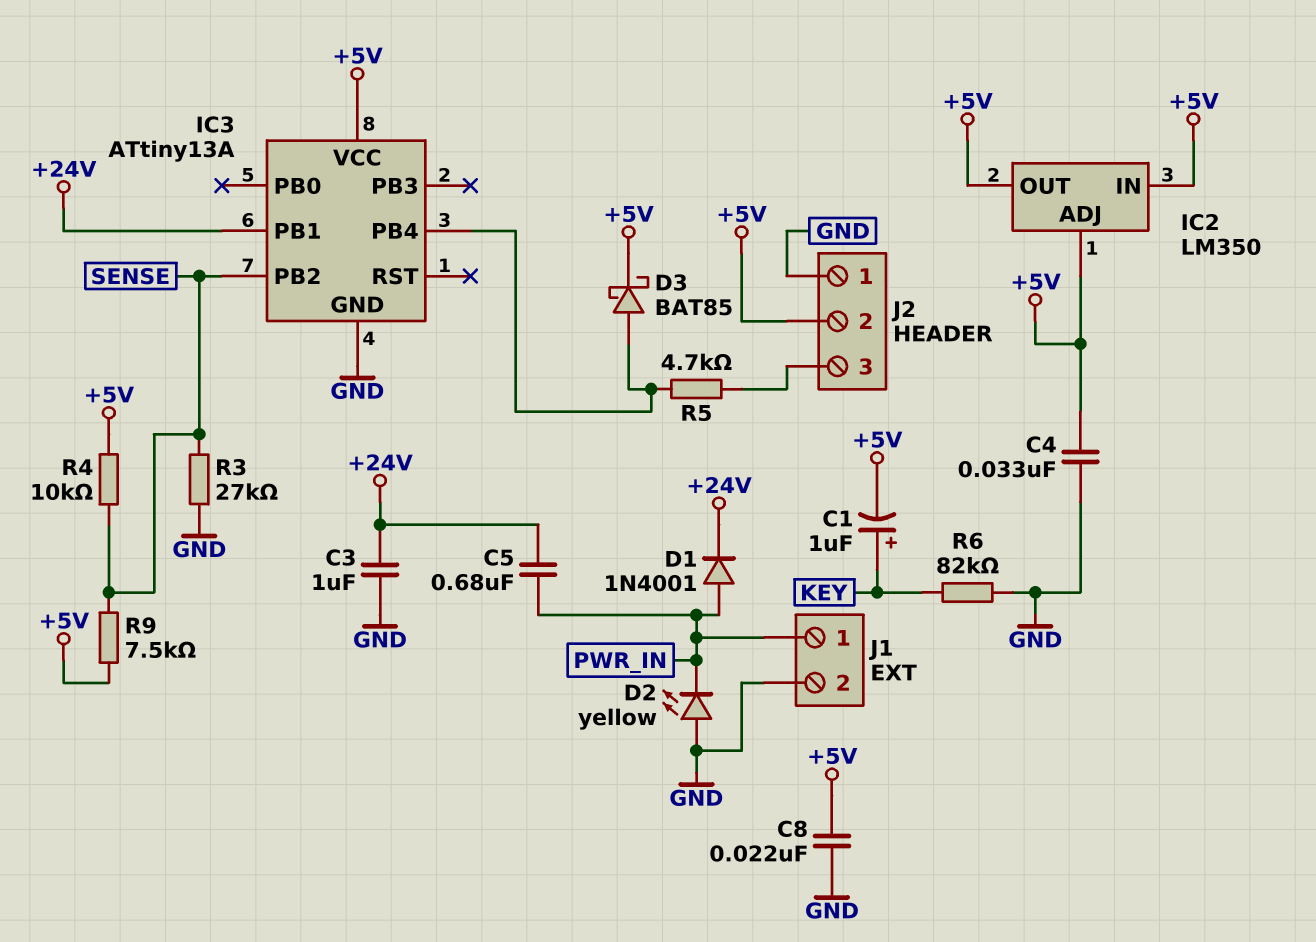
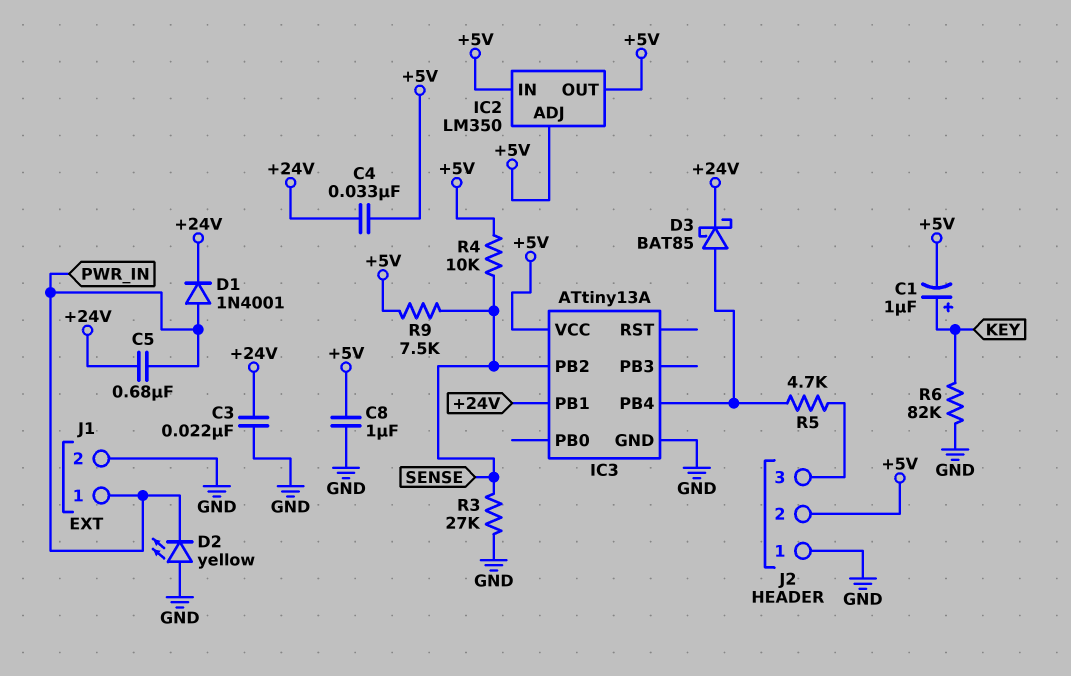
C3: 1uF (+24V, GND) -> 22nF (+24V, GND)
C4: 33nF (+5V, GND) -> 33nF (+5V, +24V)
C8: 22nF (+5V, GND) -> 1uF (+5V, GND)
D3: schottky BAT85 (A IC3/PB4, K +5V) -> schottky BAT85 (A IC3/PB4, K +24V)

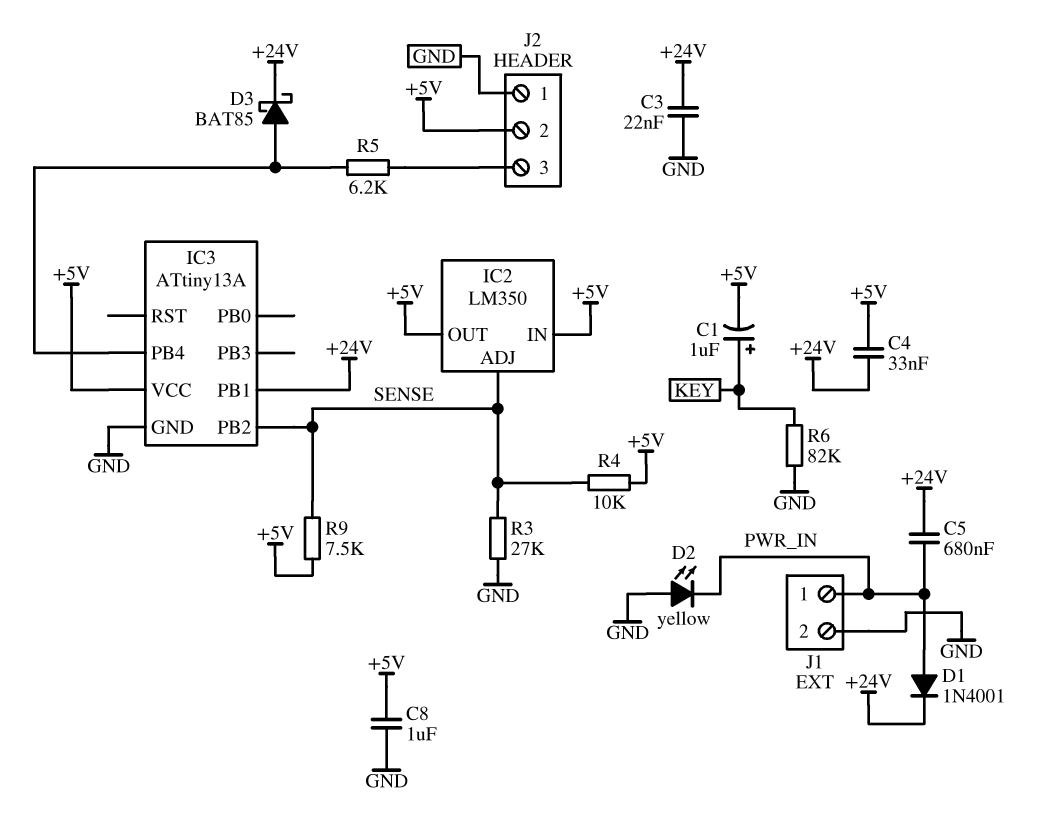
IC2 pin ADJ: +5V -> SENSE
R5: 4.7k (IC3/PB4, J2/3) -> 6.2k (IC3/PB4, J2/3)

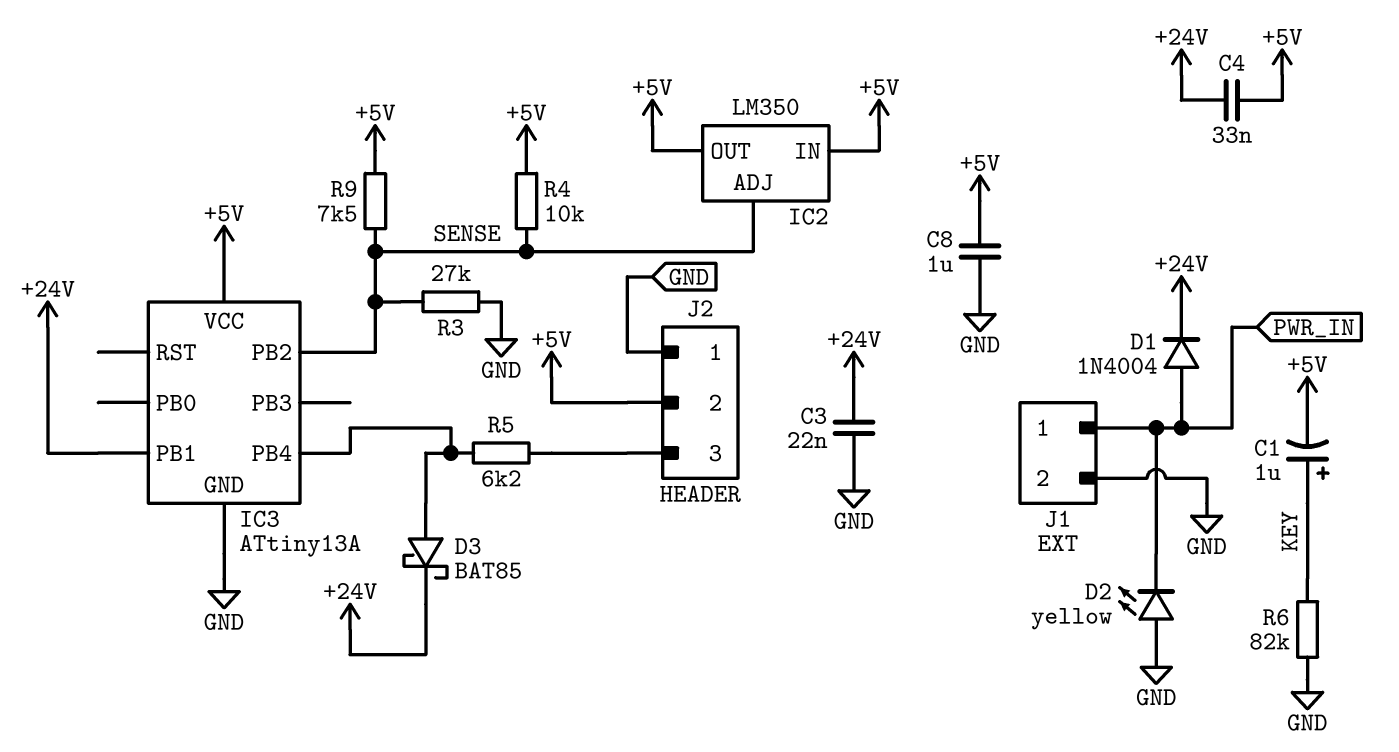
C5: 680nF (+24V, PWR_IN) -> none
D1: diode 1N4001 (A PWR_IN, K +24V) -> diode 1N4004 (A PWR_IN, K +24V)

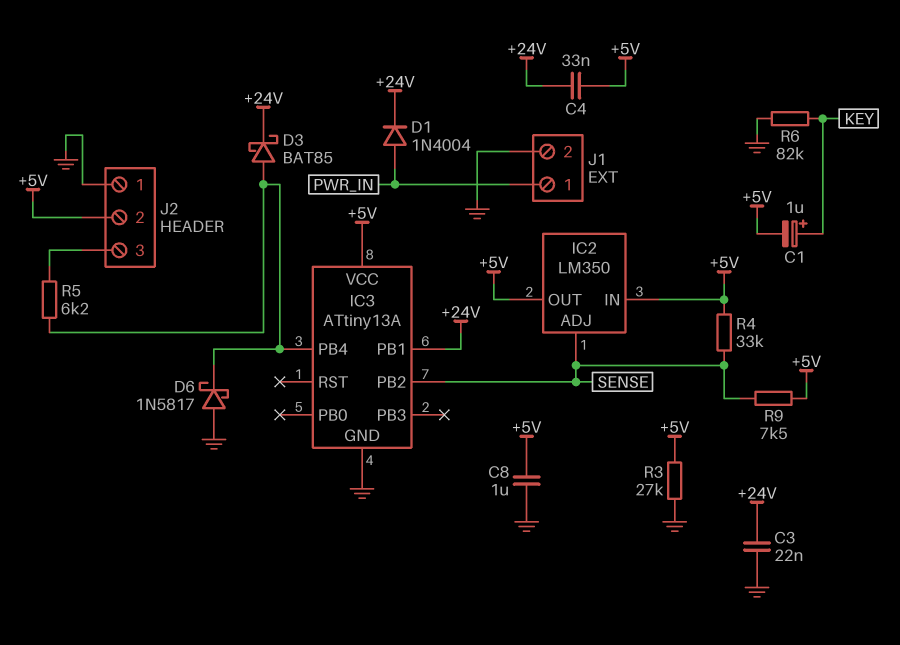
D2: LED yellow (A GND, K PWR_IN) -> none
D6: none -> schottky 1N5817 (A GND, K IC3/PB4)
R3: 27k (GND, SENSE) -> 27k (+5V, GND)
R4: 10k (+5V, SENSE) -> 33k (+5V, SENSE)

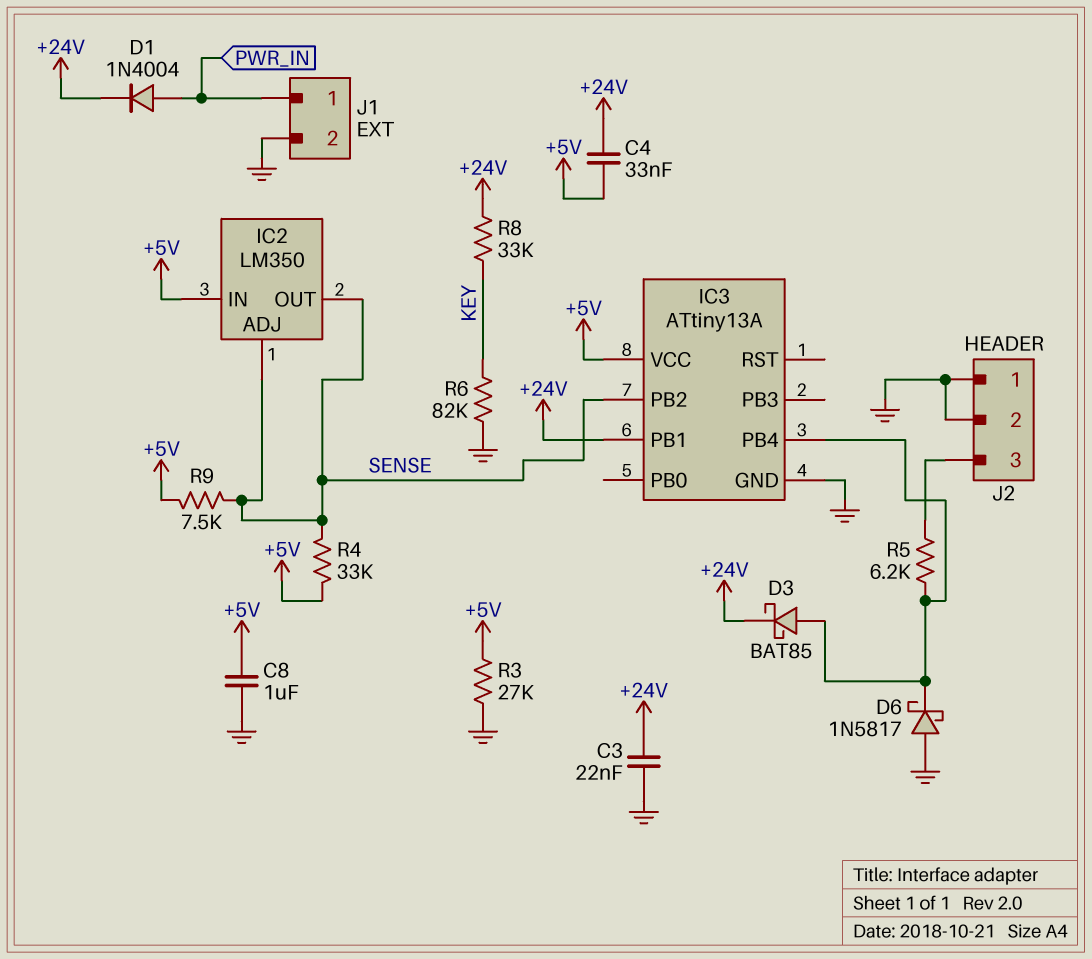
C1: 1uF (plus KEY, minus +5V) -> none
IC2 pin OUT: +5V -> SENSE
J2 pin 2: +5V -> GND
R8: none -> 33k (+24V, KEY)

